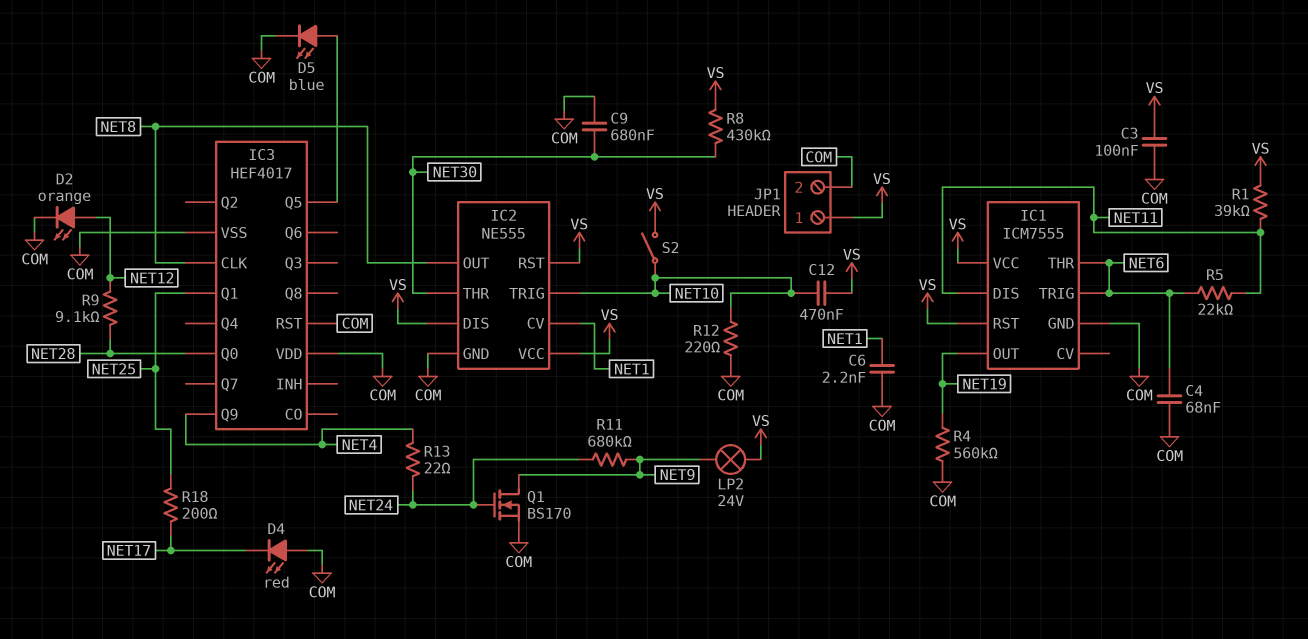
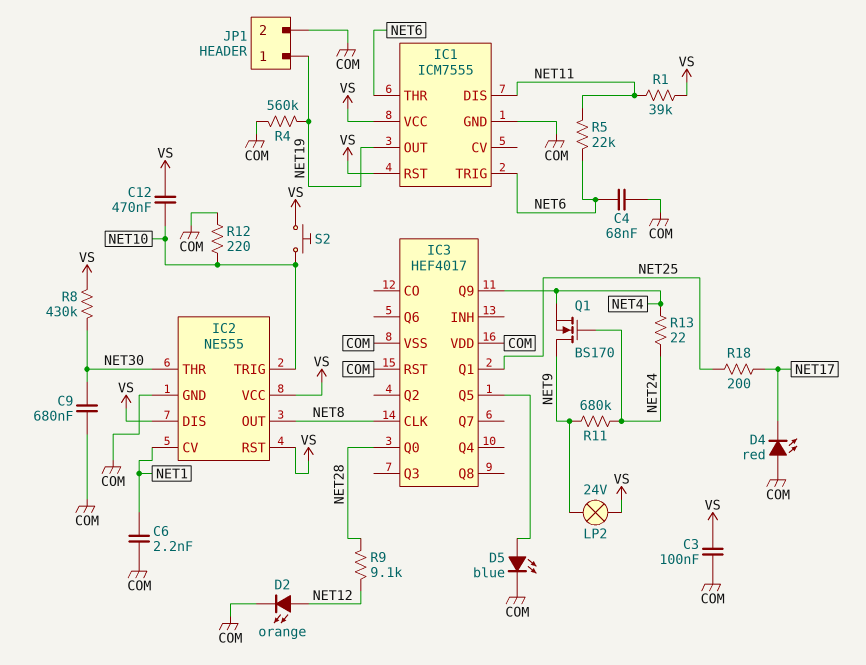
JP1 pin 1: VS -> NET19
Q1: NMOS BS170 (G NET24, D NET9, S COM) -> NMOS BS170 (G NET24, D NET9, S NET4)
S2: switch (NET10, VS) -> button (NET10, VS)

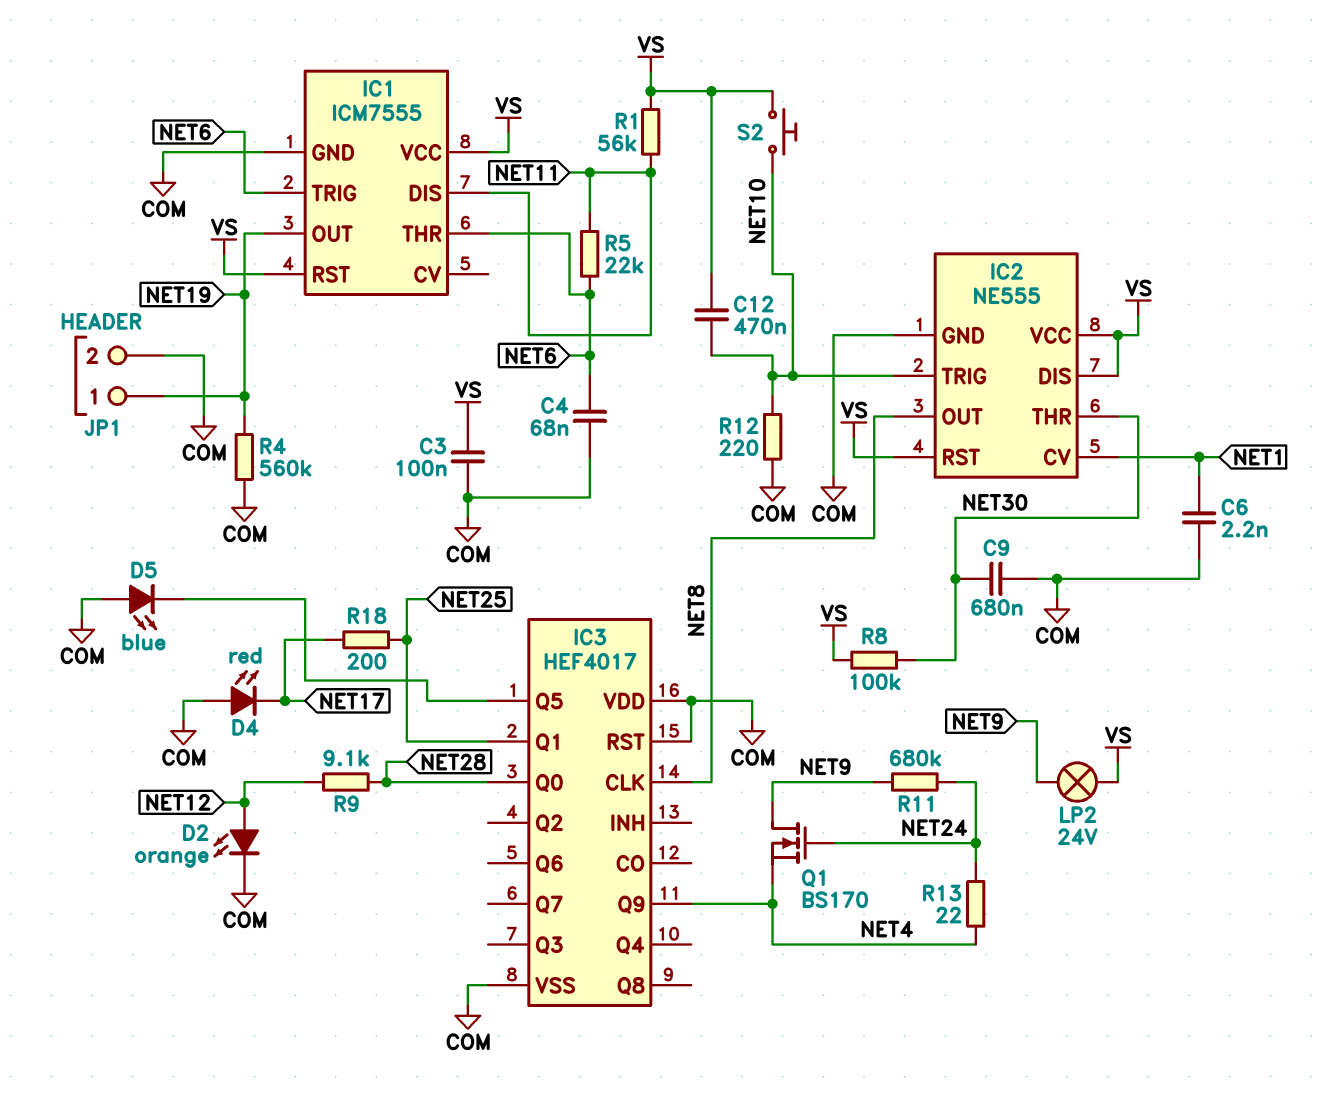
D5: LED blue (A IC3/Q5, K COM) -> LED blue (A COM, K IC3/Q5)
R1: 39k (NET11, VS) -> 56k (NET11, VS)
R8: 430k (NET30, VS) -> 100k (NET30, VS)

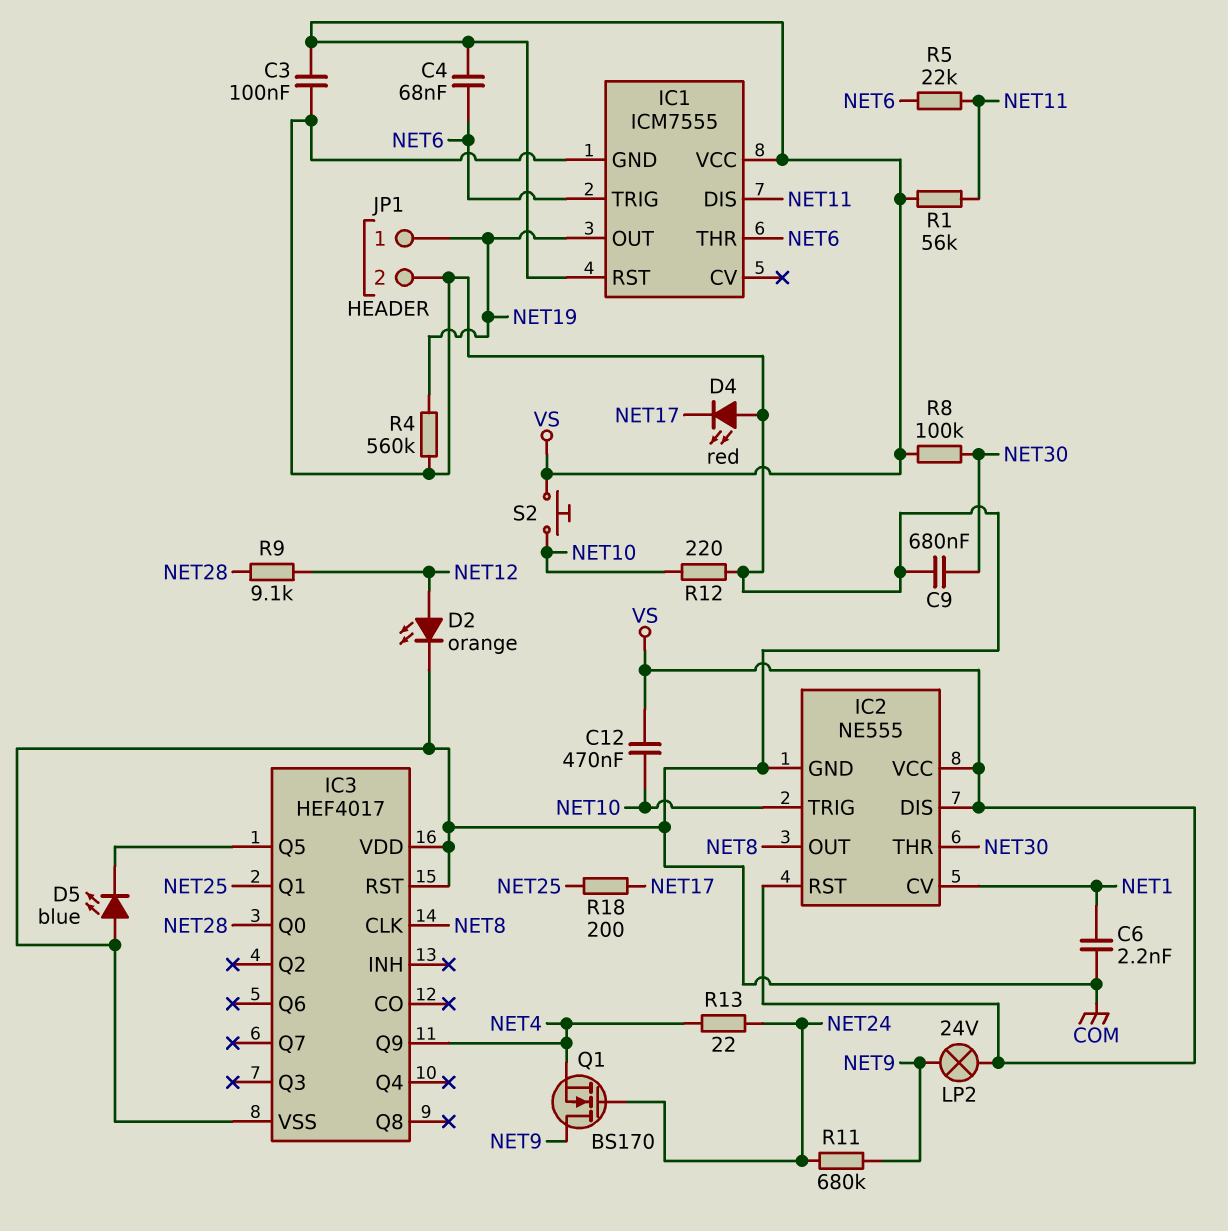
C4: 68nF (COM, NET6) -> 68nF (NET6, VS)

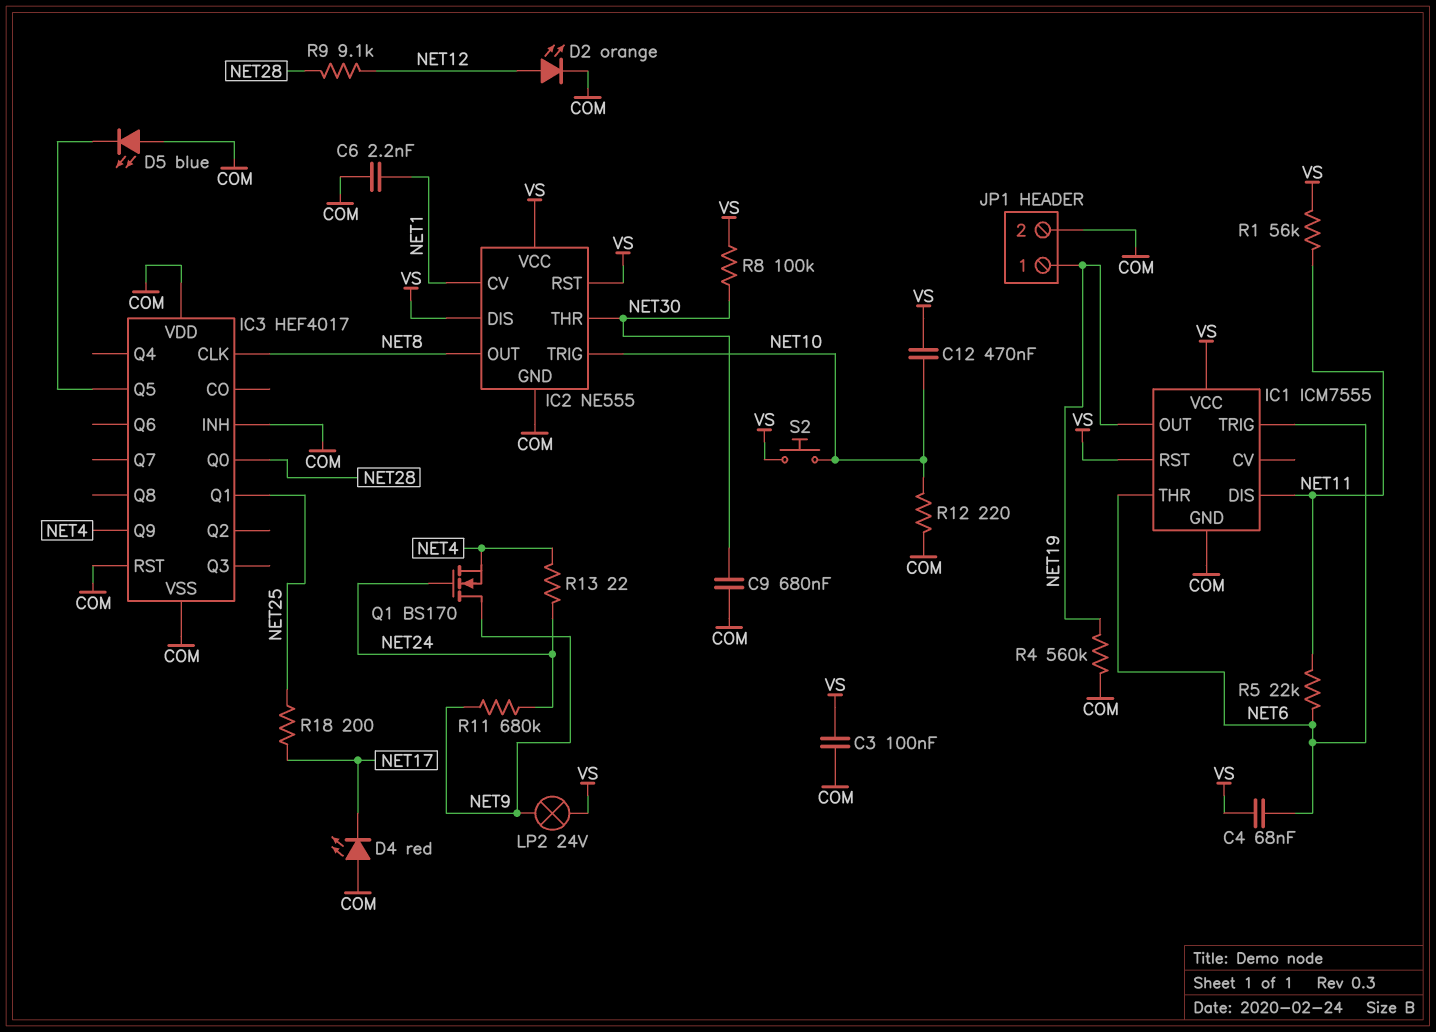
IC3 pin INH: none -> COM

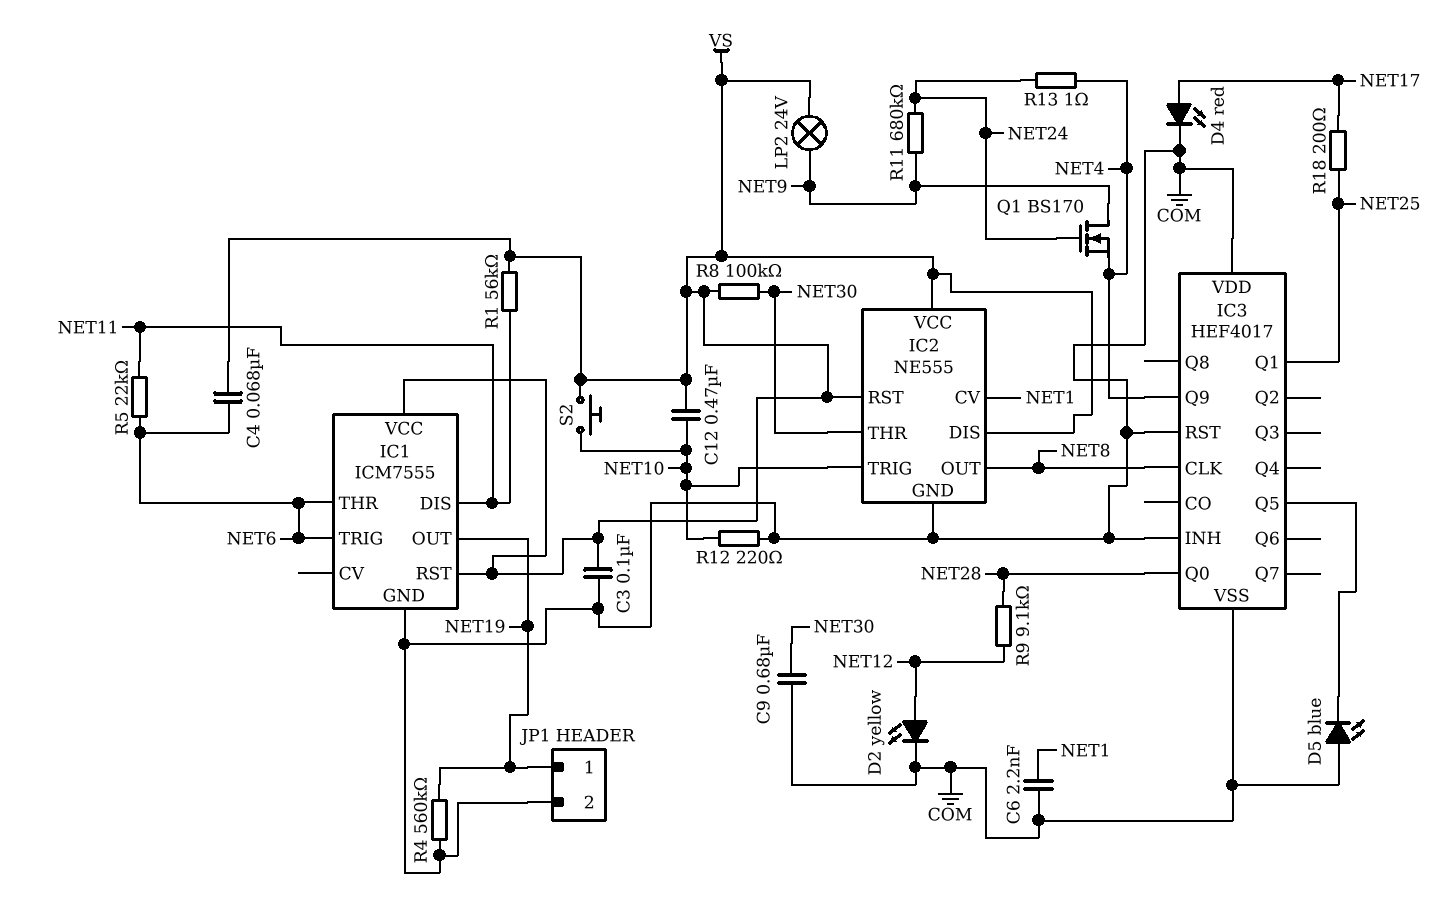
D2: LED orange (A NET12, K COM) -> LED yellow (A NET12, K COM)
D4: LED red (A COM, K NET17) -> LED red (A NET17, K COM)
R13: 22 (NET4, NET24) -> 1 (NET4, NET24)

